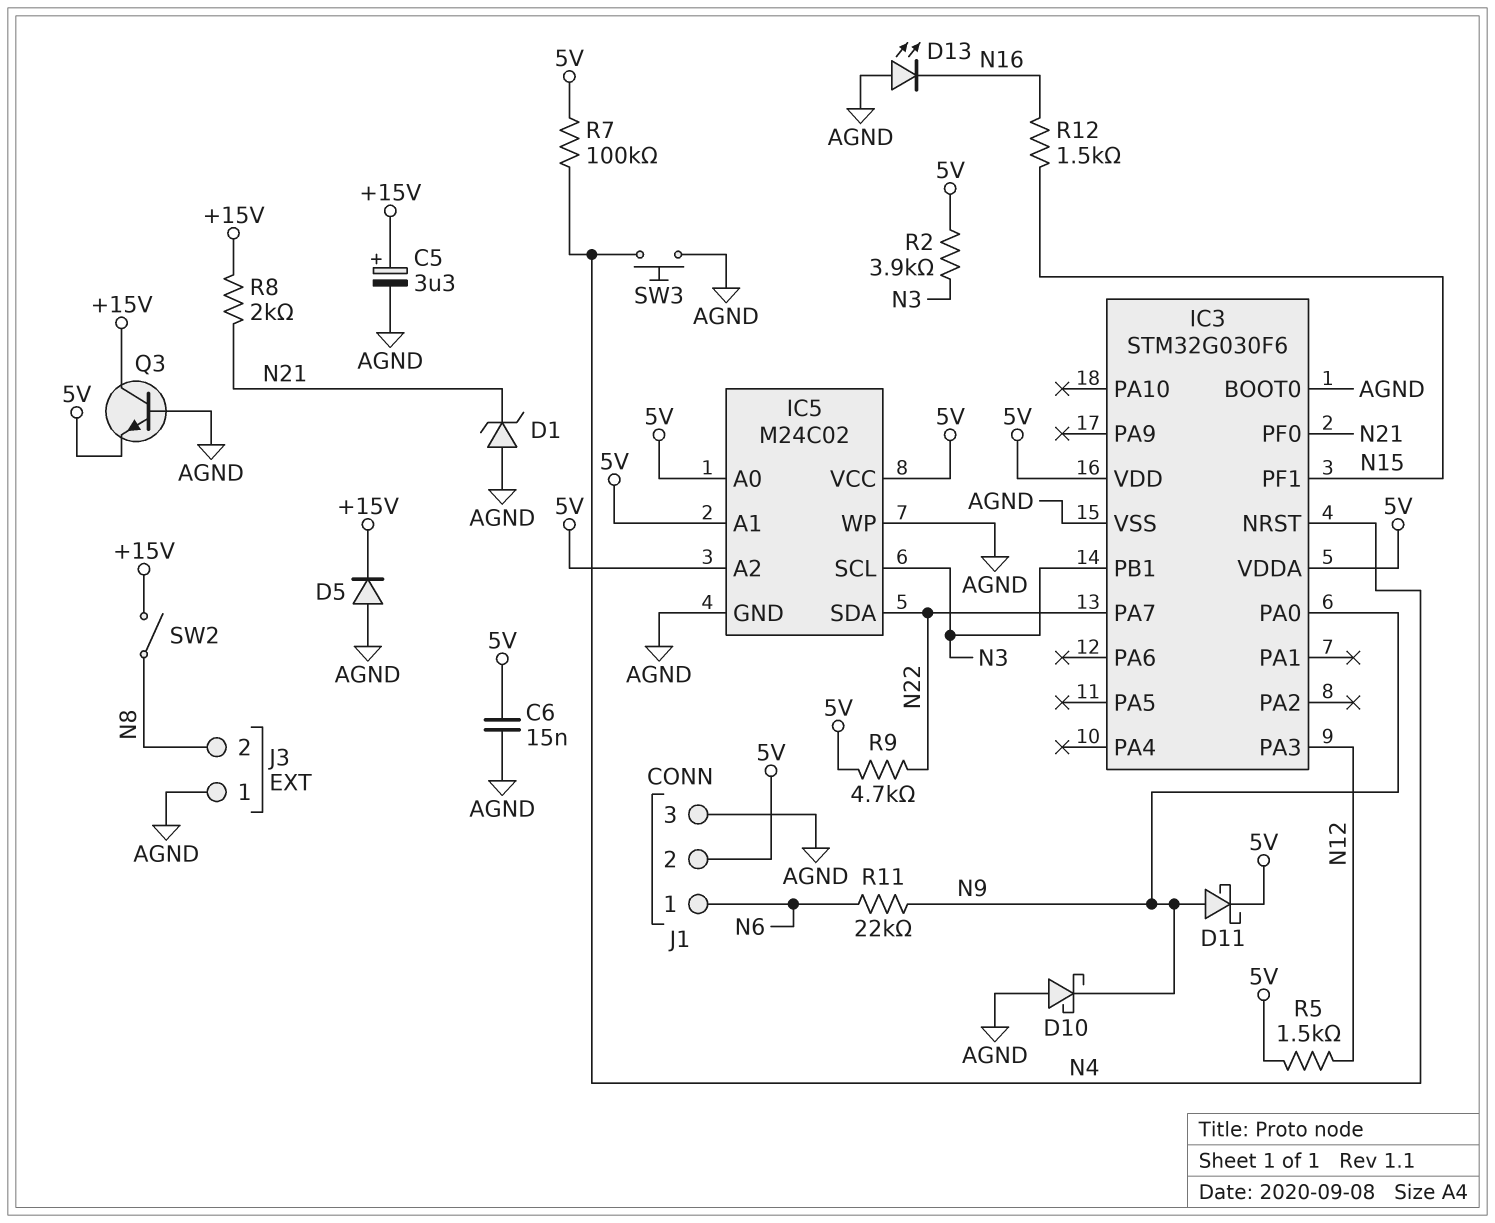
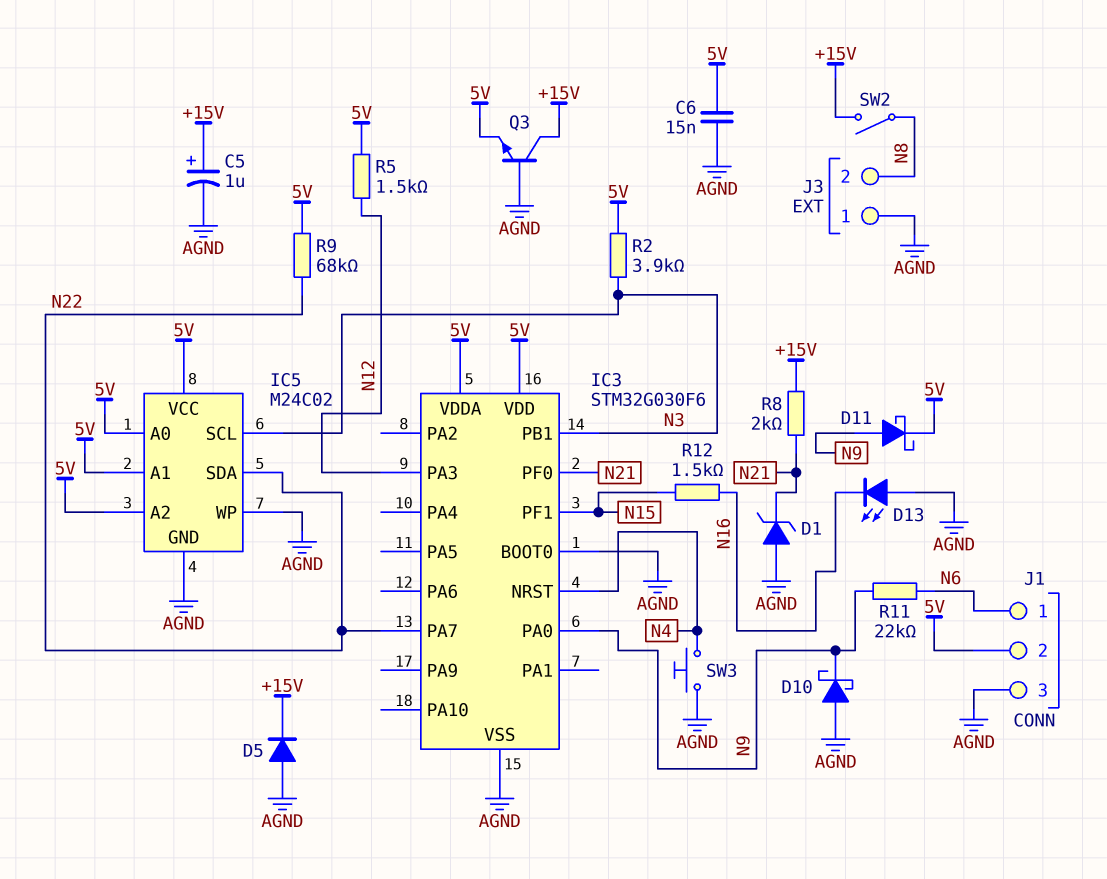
C5: 3.3uF (plus +15V, minus AGND) -> 1uF (plus +15V, minus AGND)
R7: 100k (5V, N4) -> none
R9: 4.7k (5V, N22) -> 68k (5V, N22)

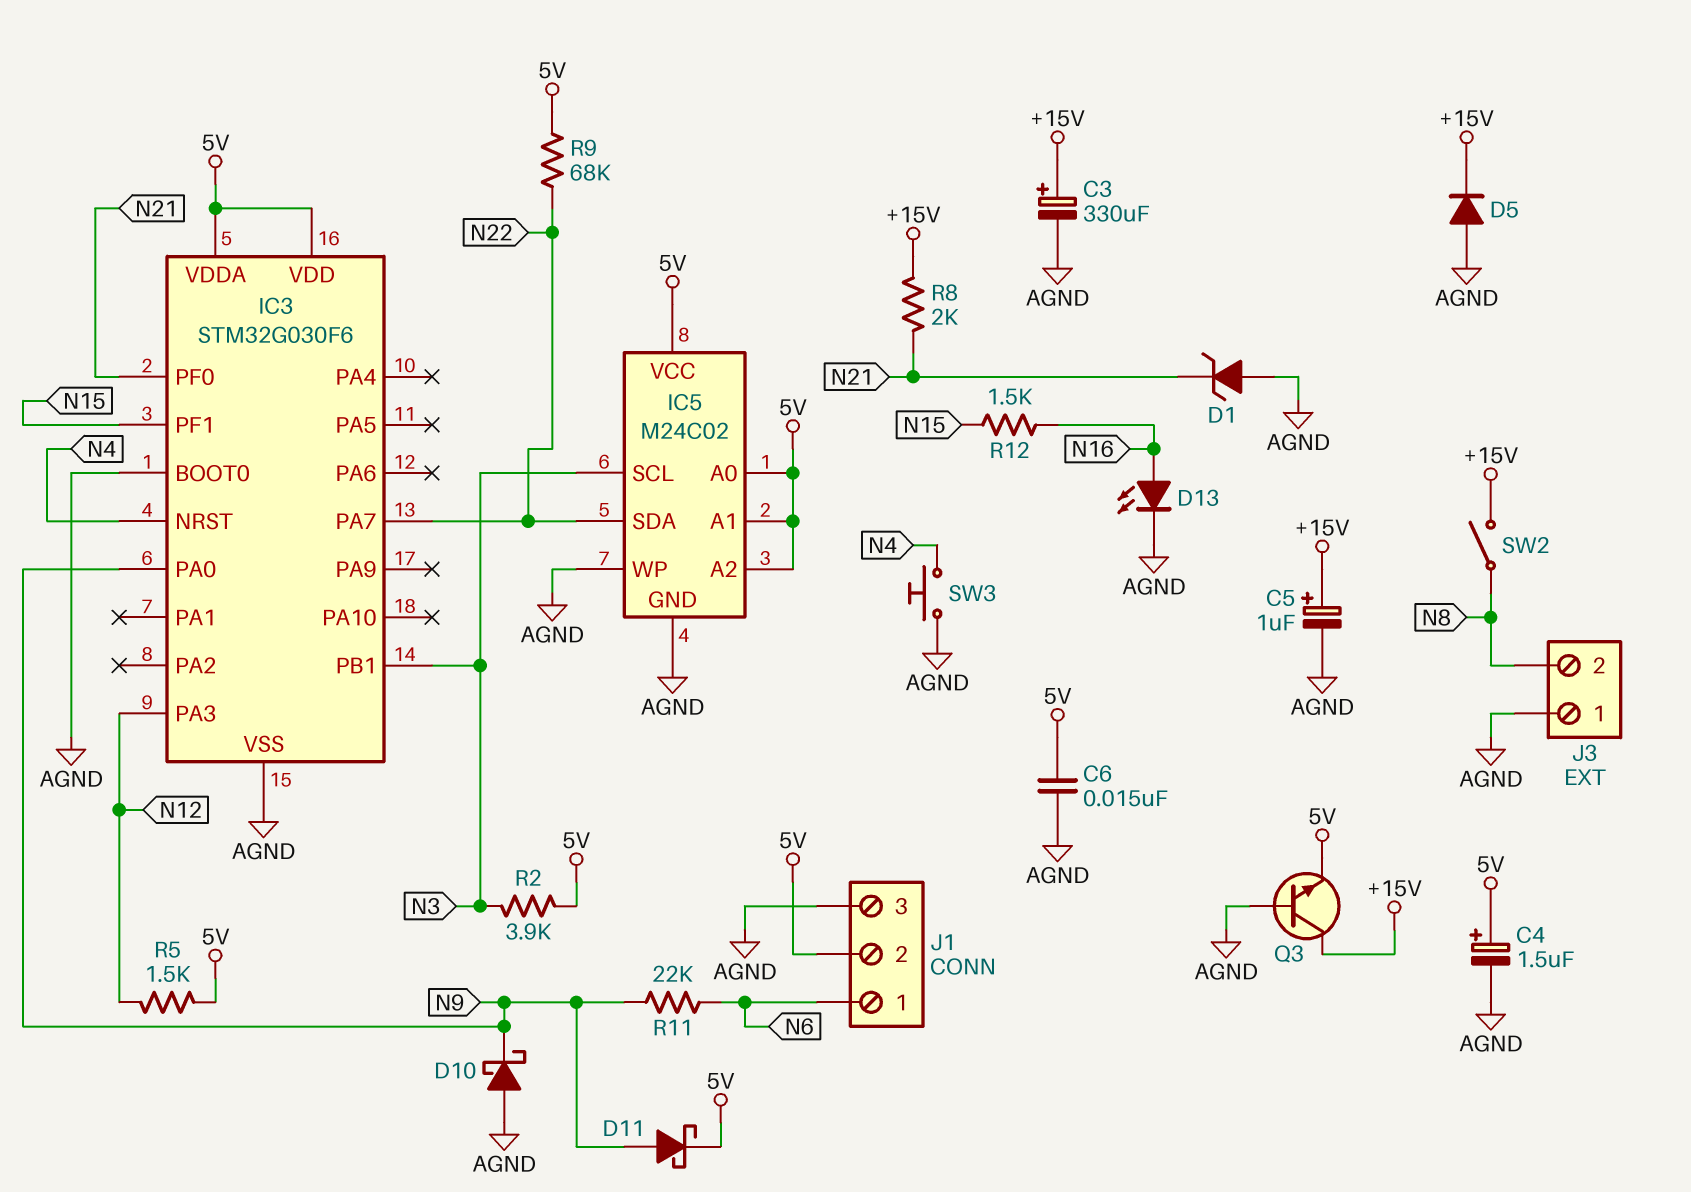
C3: none -> 330uF (plus +15V, minus AGND)
C4: none -> 1.5uF (plus 5V, minus AGND)
D13: LED (A AGND, K N16) -> LED (A N16, K AGND)

